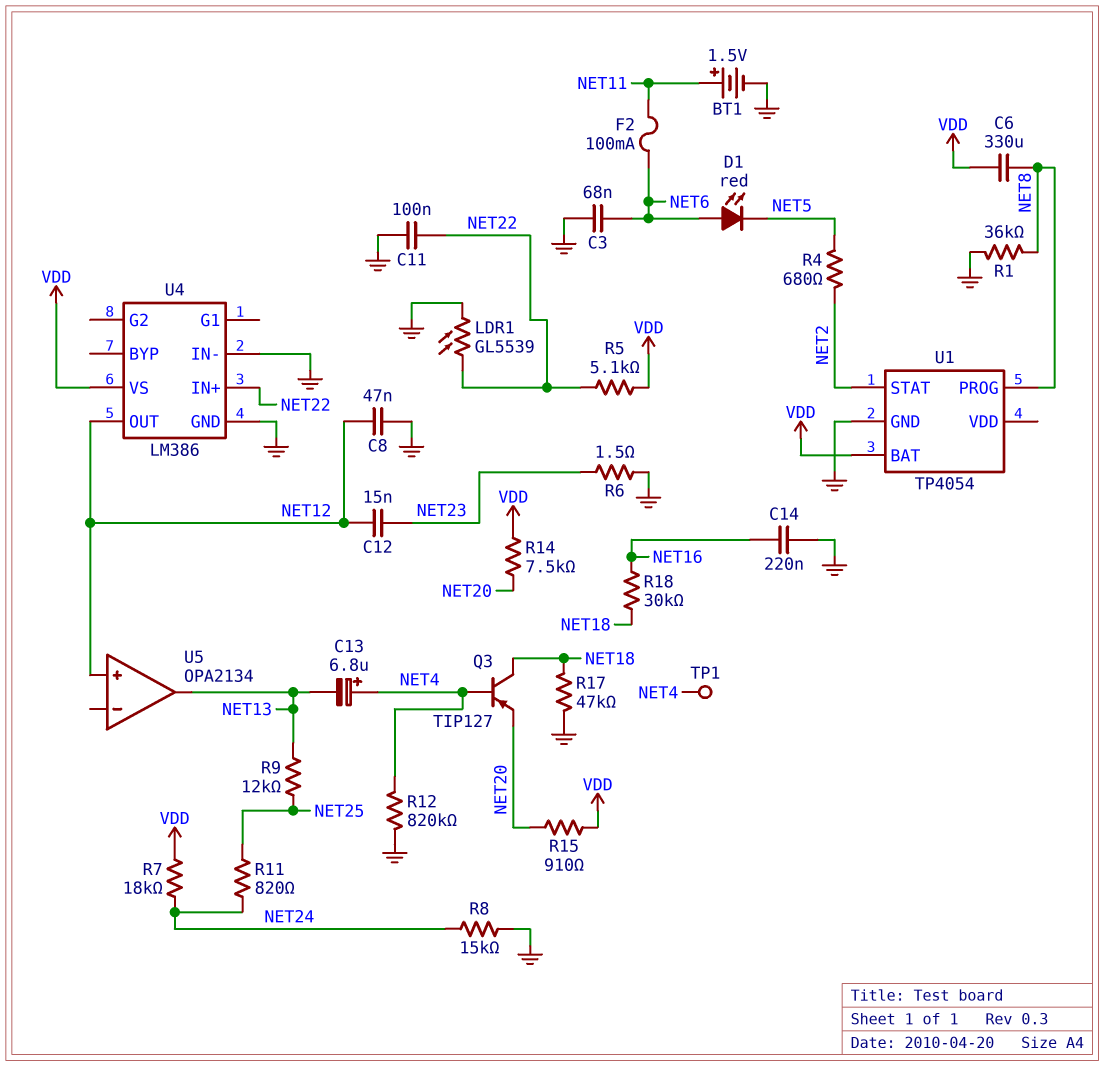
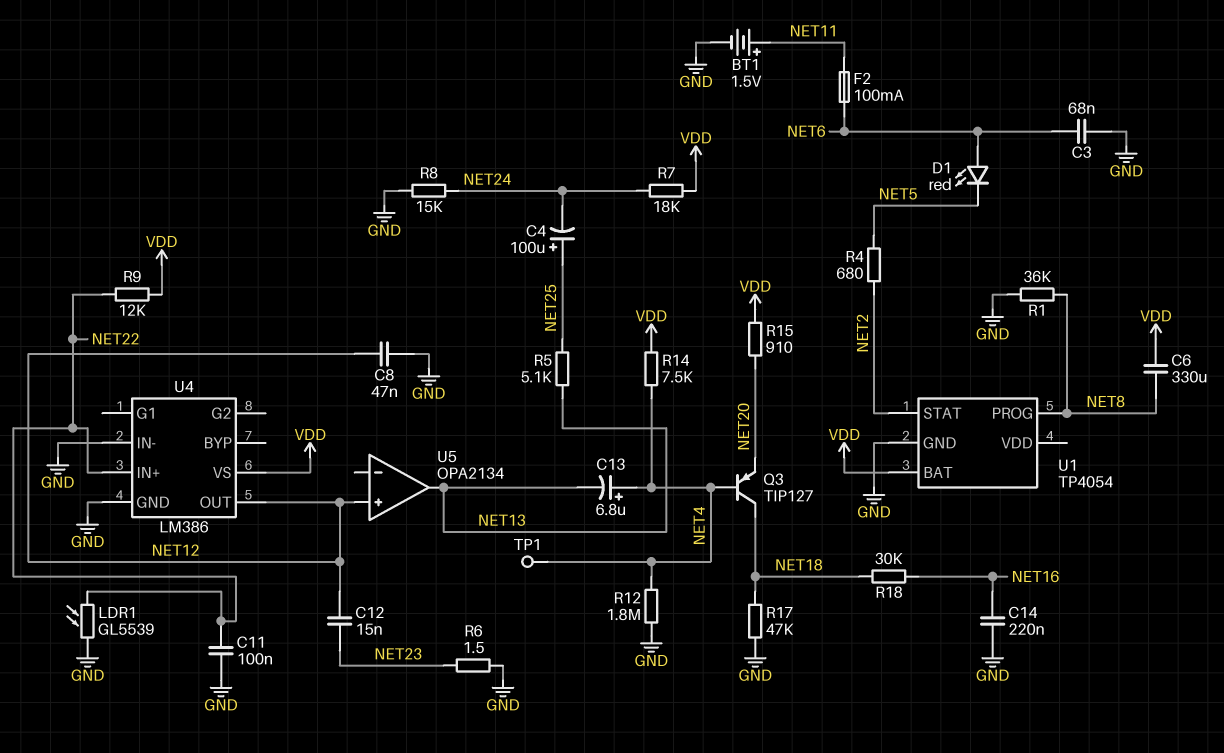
C4: none -> 100uF (plus NET25, minus NET24)
R5: 5.1k (NET22, VDD) -> 5.1k (NET13, NET25)
R9: 12k (NET13, NET25) -> 12k (NET22, VDD)
R11: 820 (NET24, NET25) -> none
R12: 820k (GND, NET4) -> 1.8M (GND, NET4)
R14: 7.5k (NET20, VDD) -> 7.5k (NET4, VDD)

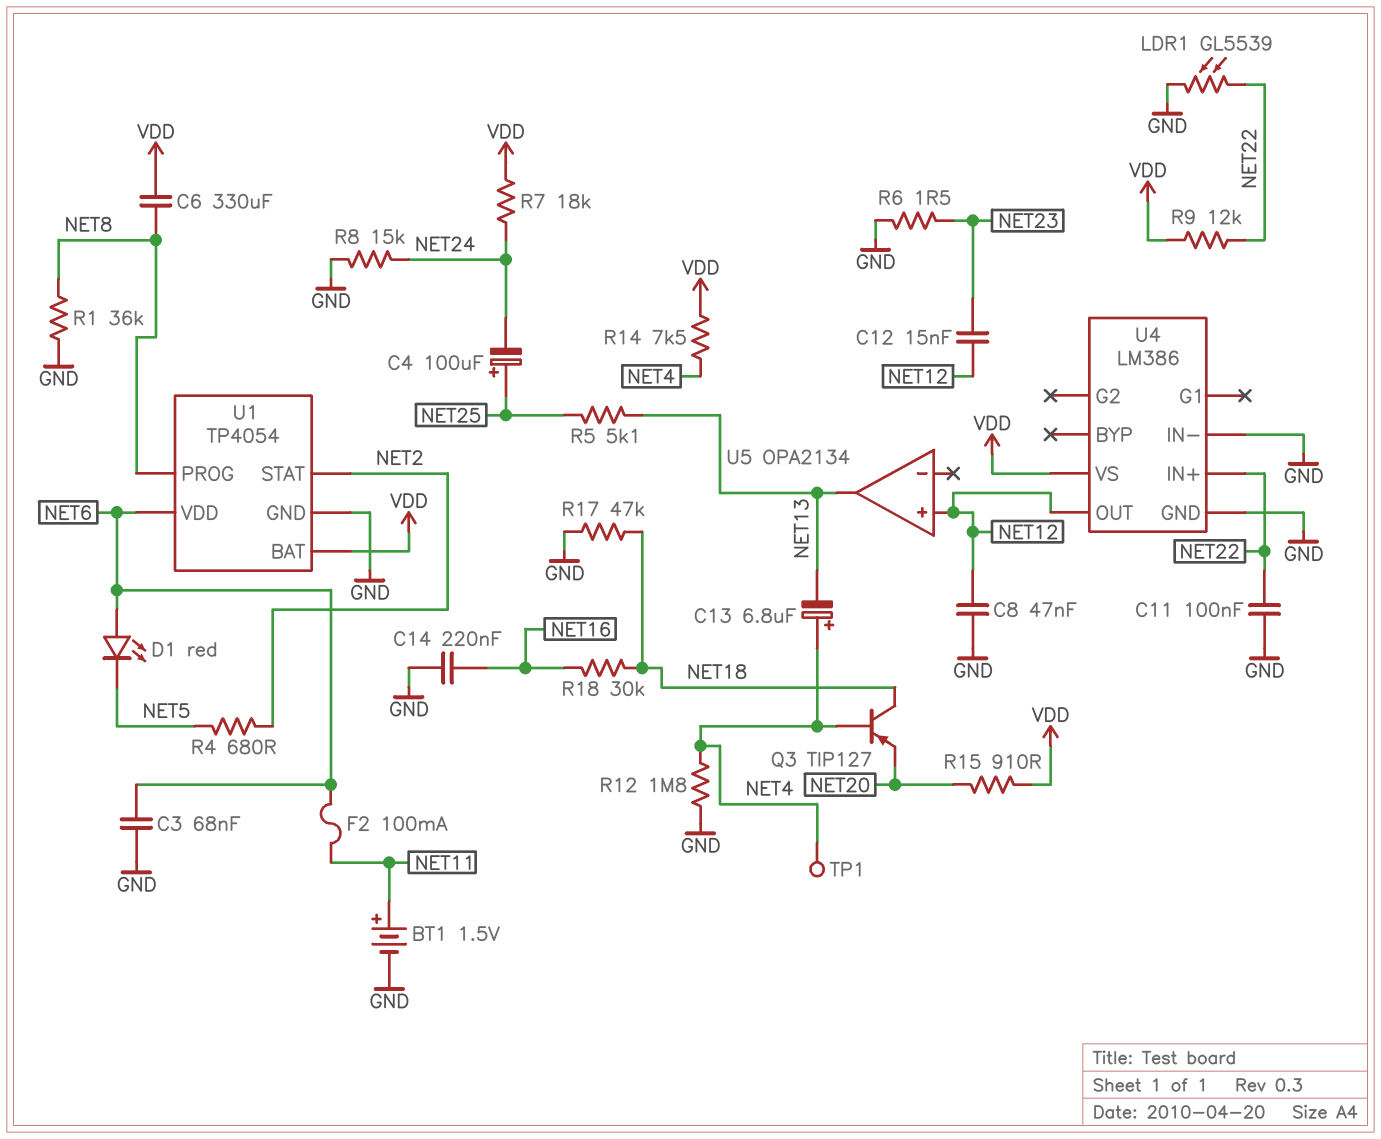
U1 pin VDD: none -> NET6

